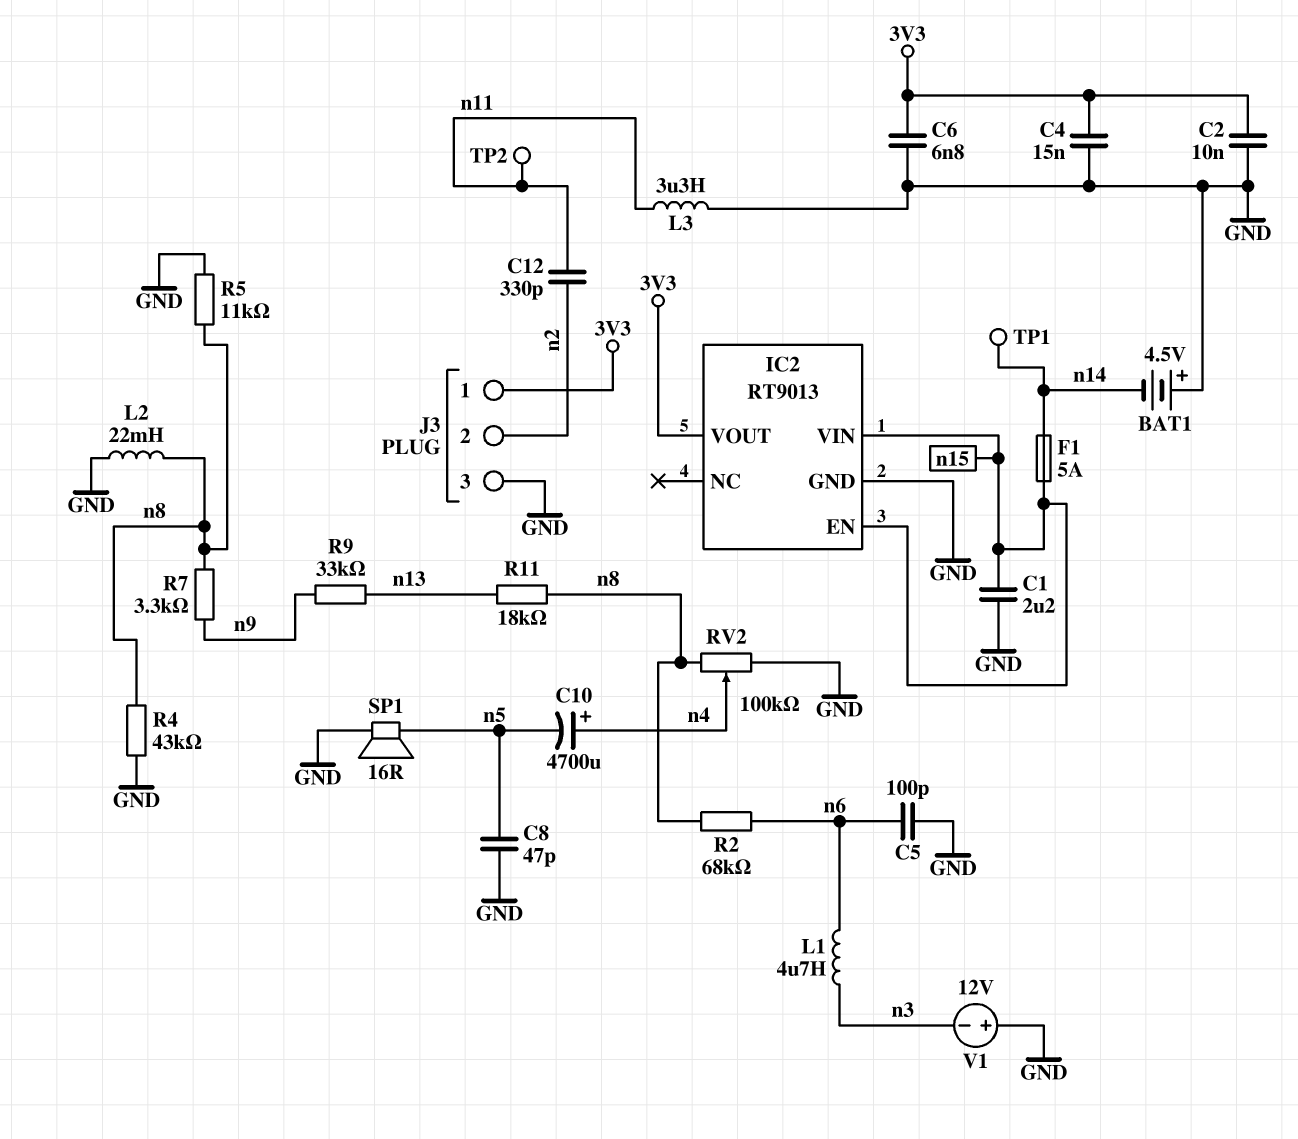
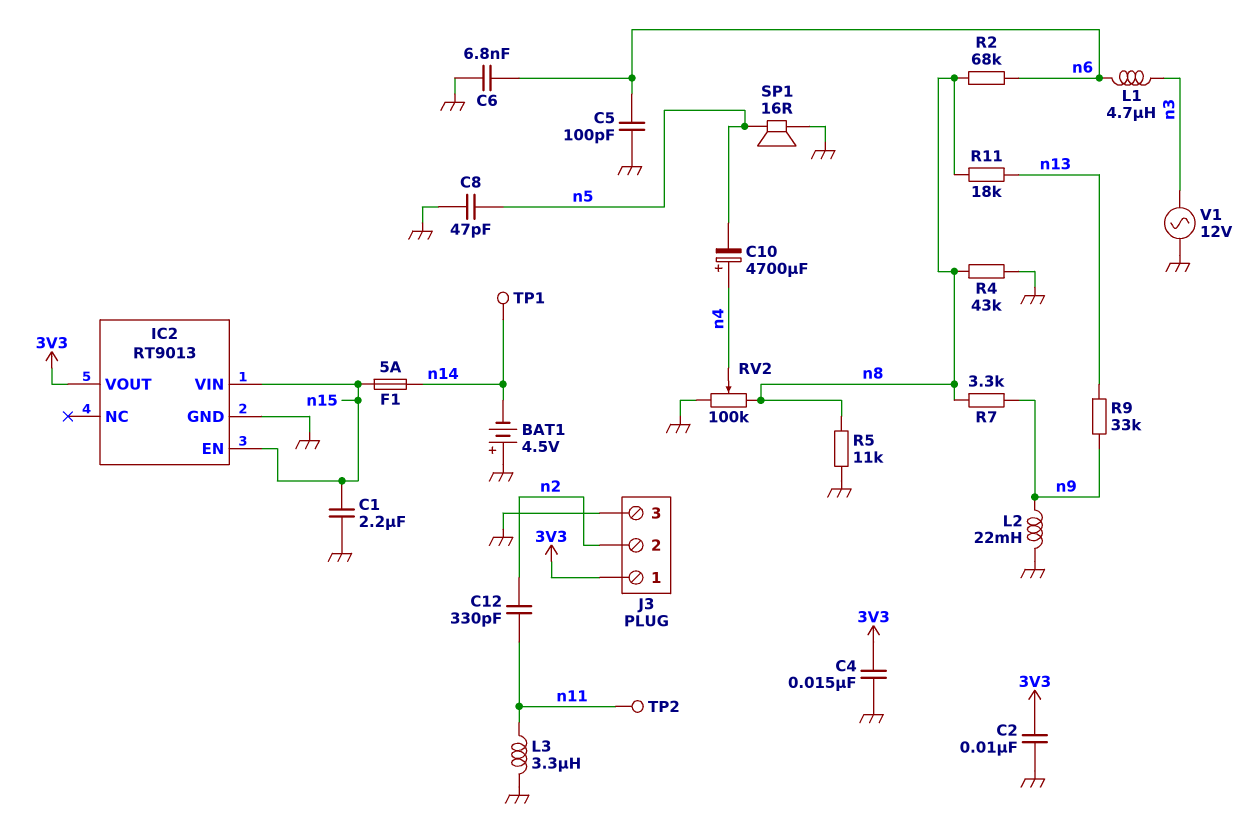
C6: 6.8nF (3V3, GND) -> 6.8nF (GND, n6)
L2: 22mH (GND, n8) -> 22mH (GND, n9)
V1: 12V (plus GND, minus n3) -> AC 12V (GND, n3)

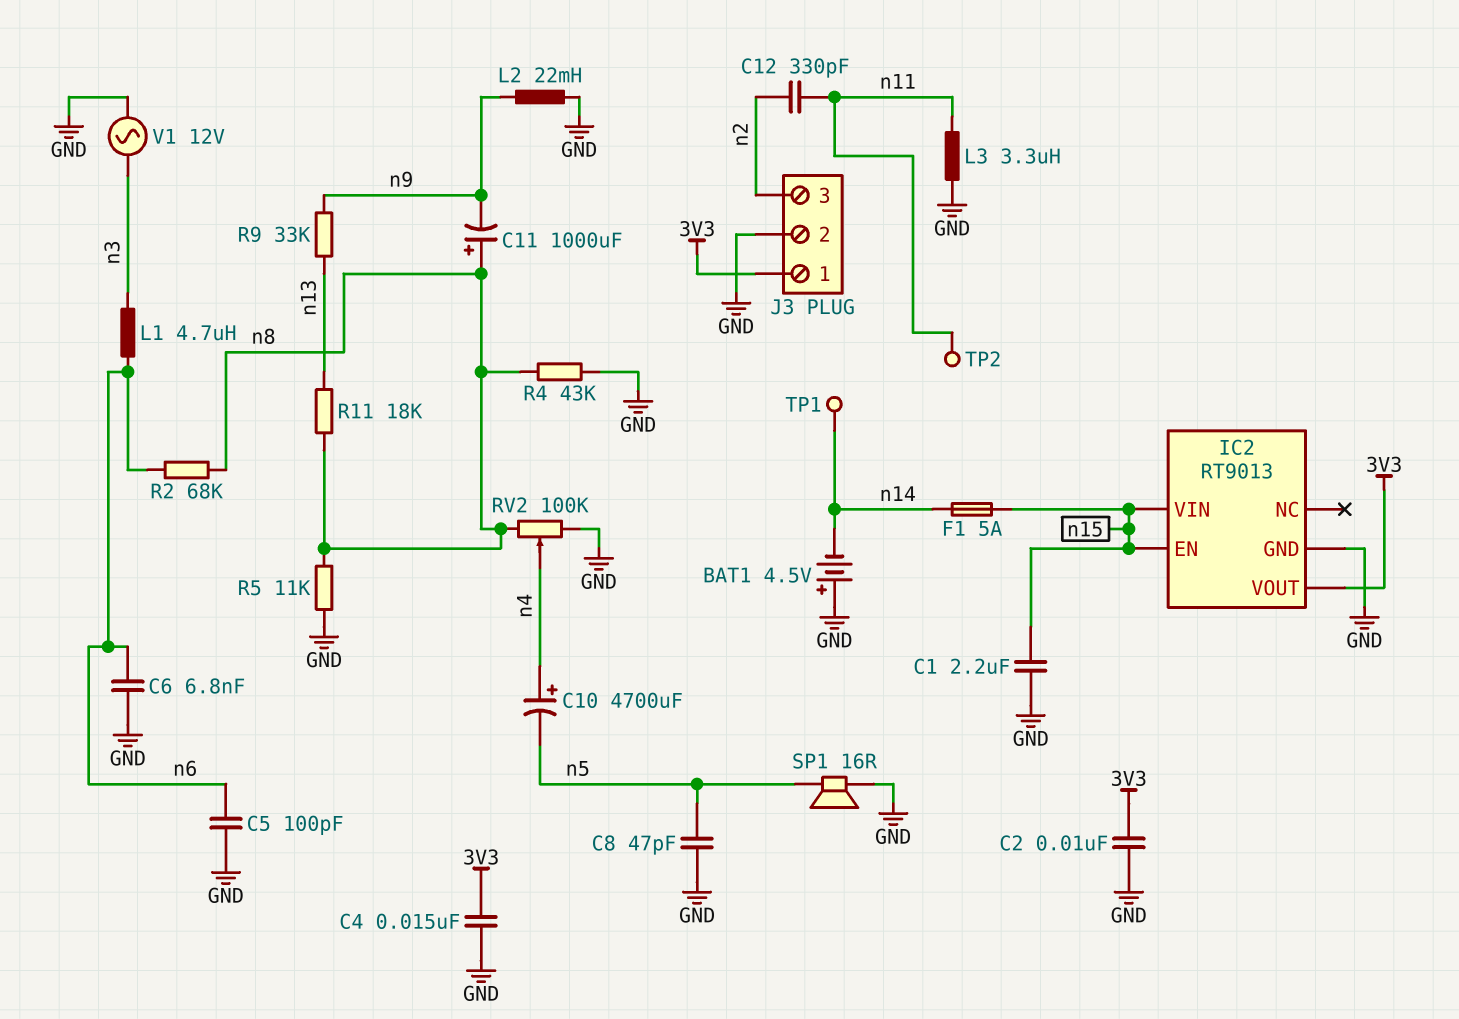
C11: none -> 1000uF (plus n8, minus n9)
J3 pin 2: n2 -> GND
J3 pin 3: GND -> n2
R7: 3.3k (n8, n9) -> none

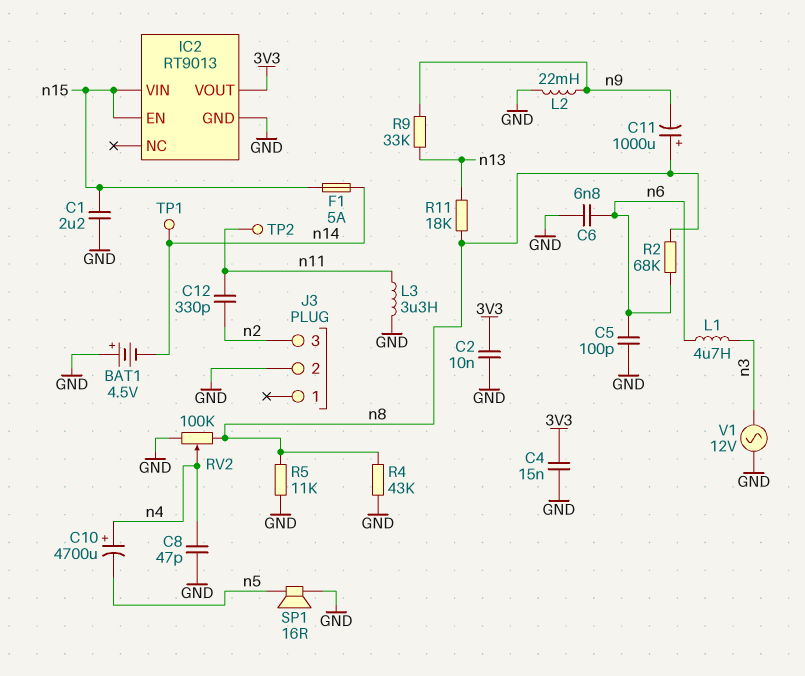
C8: 47pF (GND, n5) -> 47pF (GND, n4)
J3 pin 1: 3V3 -> none

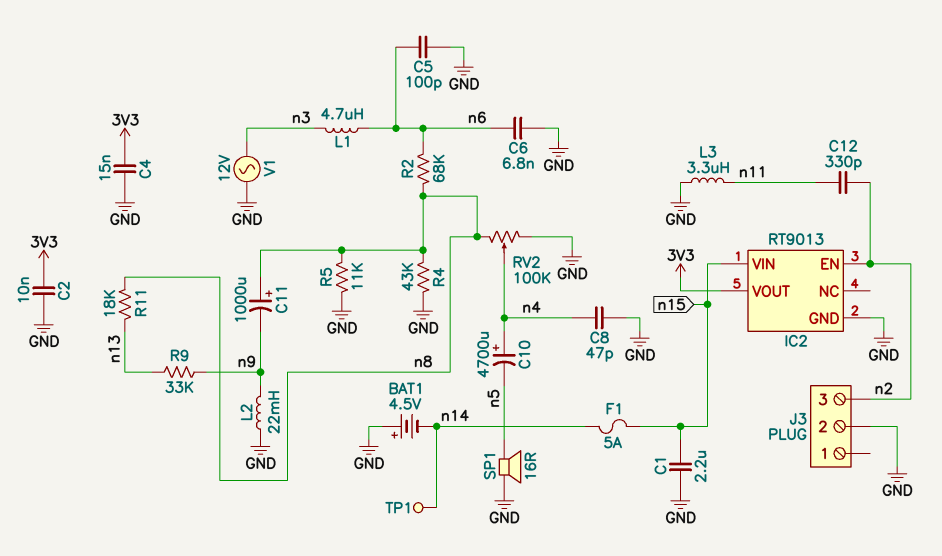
IC2 pin EN: n15 -> n2
TP2: test point (n11) -> none

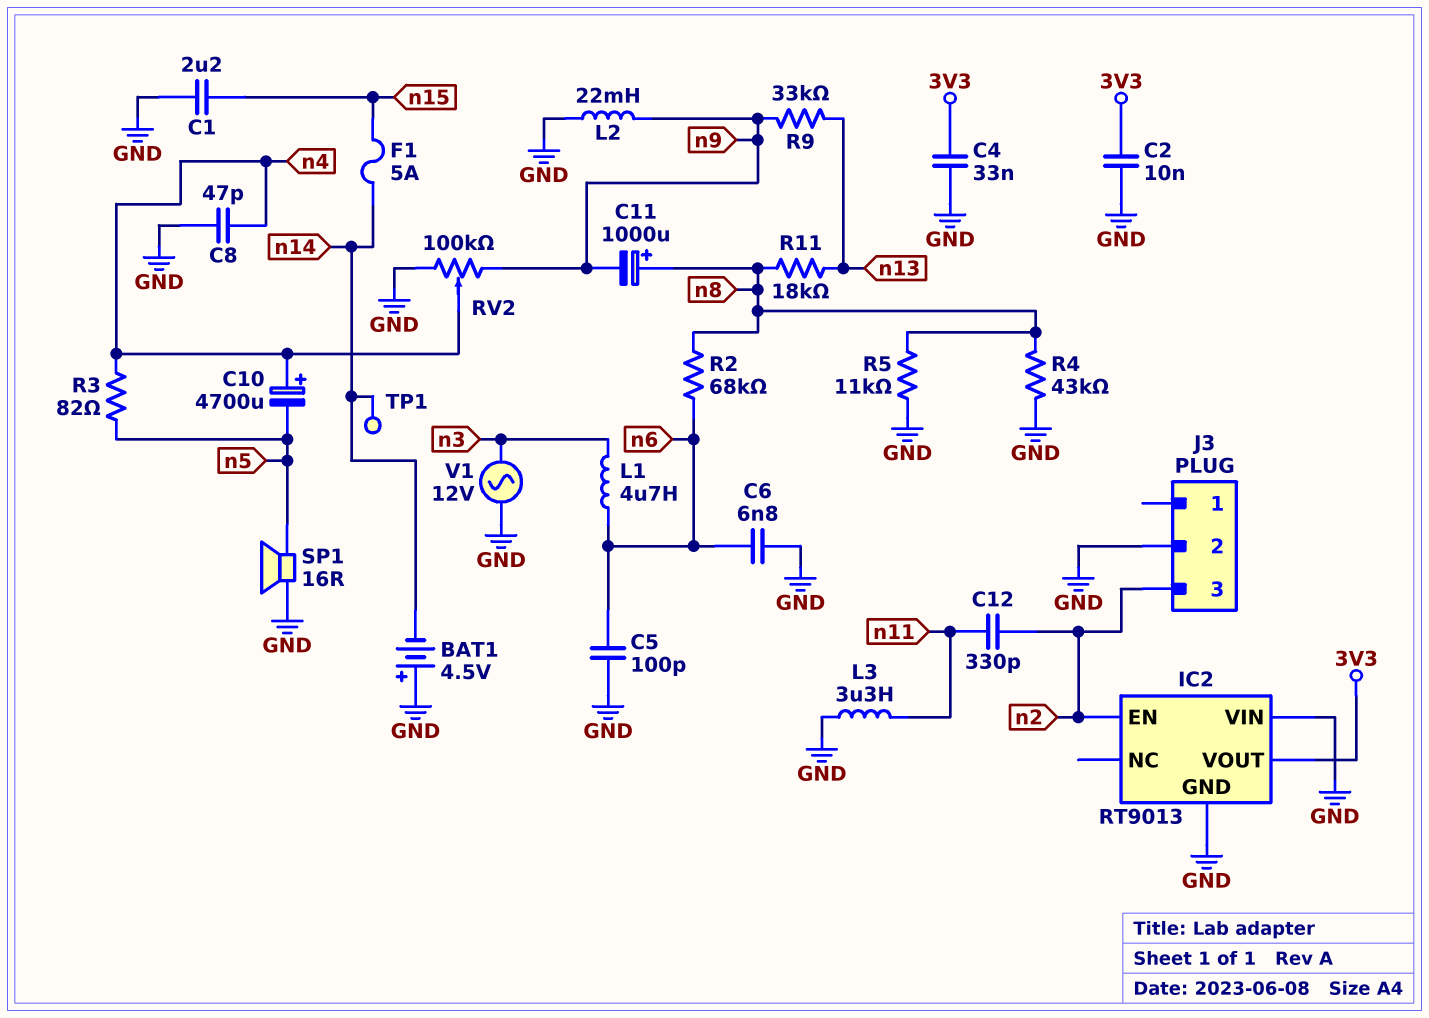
C4: 15nF (3V3, GND) -> 33nF (3V3, GND)
IC2 pin VIN: n15 -> GND
R3: none -> 82 (n4, n5)
RV2: 100k (GND, n8, wiper n4) -> 100k (GND, n9, wiper n4)

